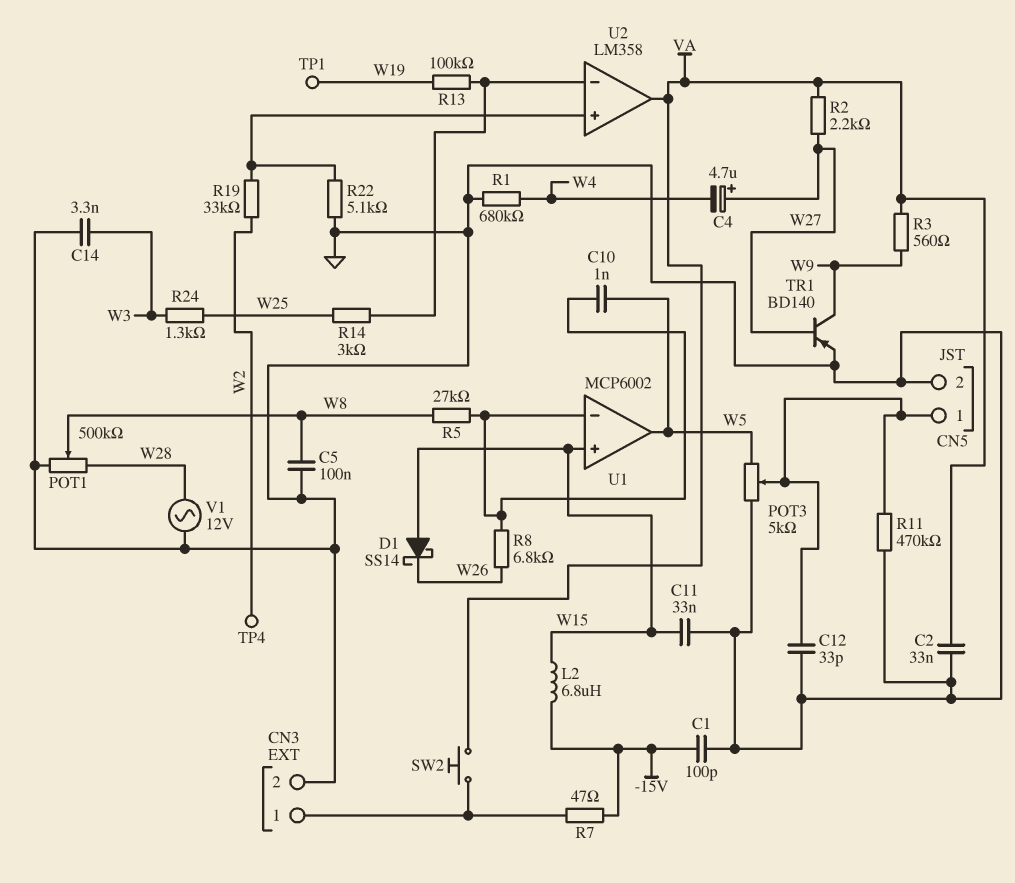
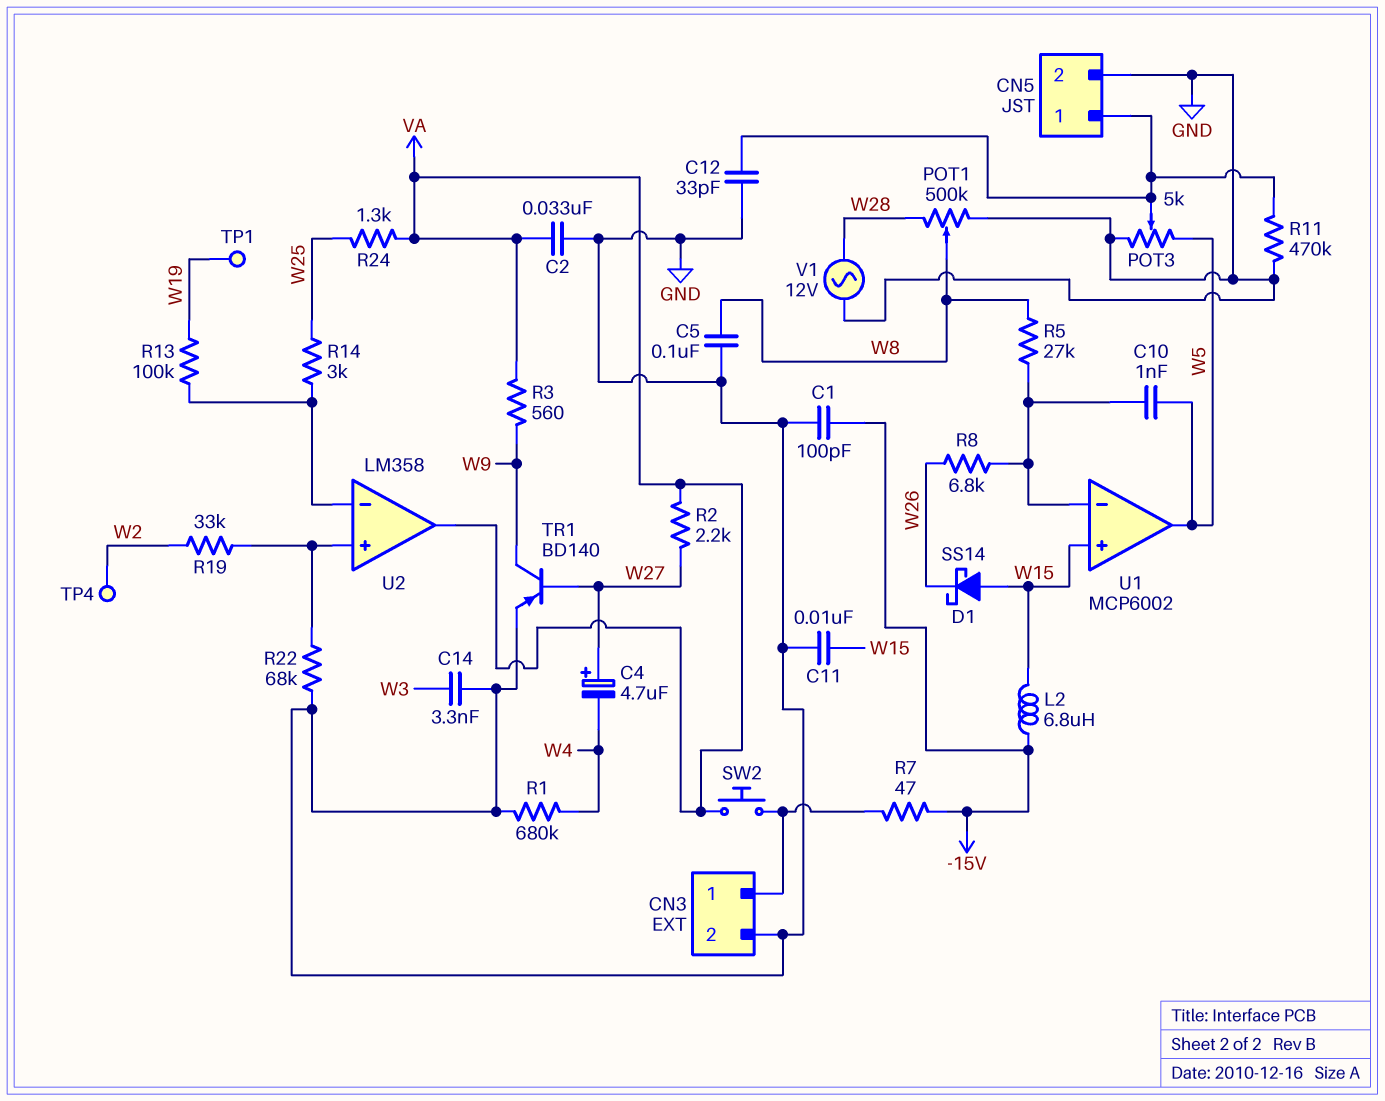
C11: 33nF (GND, W15) -> 10nF (GND, W15)
R22: 5.1k (GND, U2/in+) -> 68k (GND, U2/in+)
R24: 1.3k (W3, W25) -> 1.3k (VA, W25)

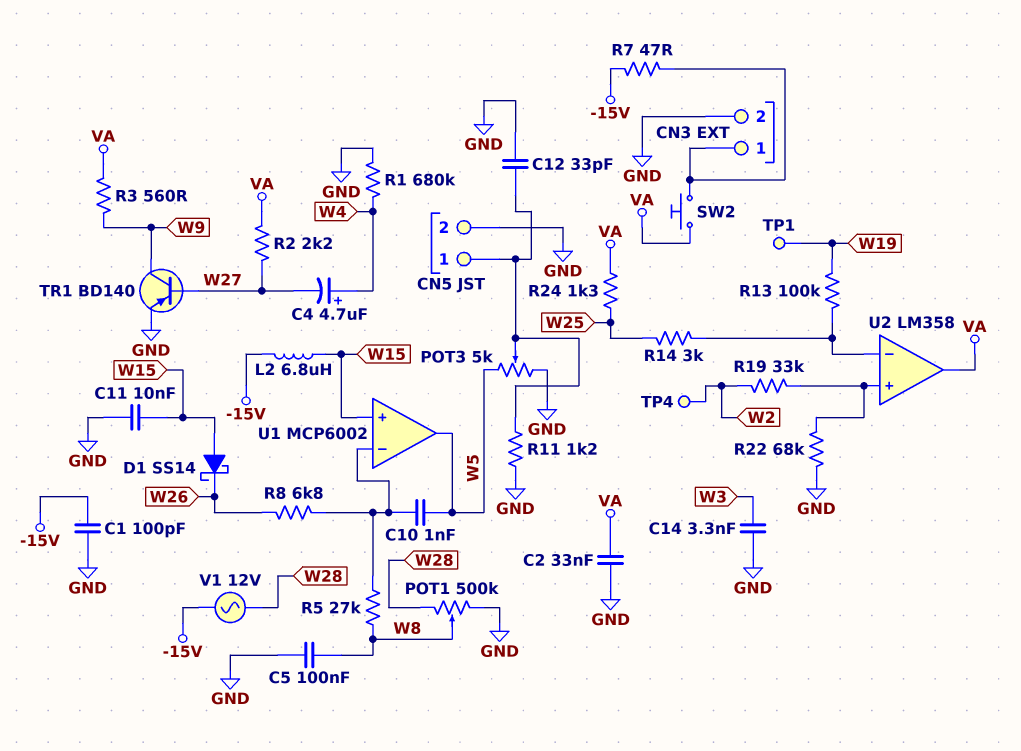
C4: 4.7uF (plus W27, minus W4) -> 4.7uF (plus W4, minus W27)
R11: 470k (CN5/1, GND) -> 1.2k (CN5/1, GND)
V1: AC 12V (GND, W28) -> AC 12V (-15V, W28)

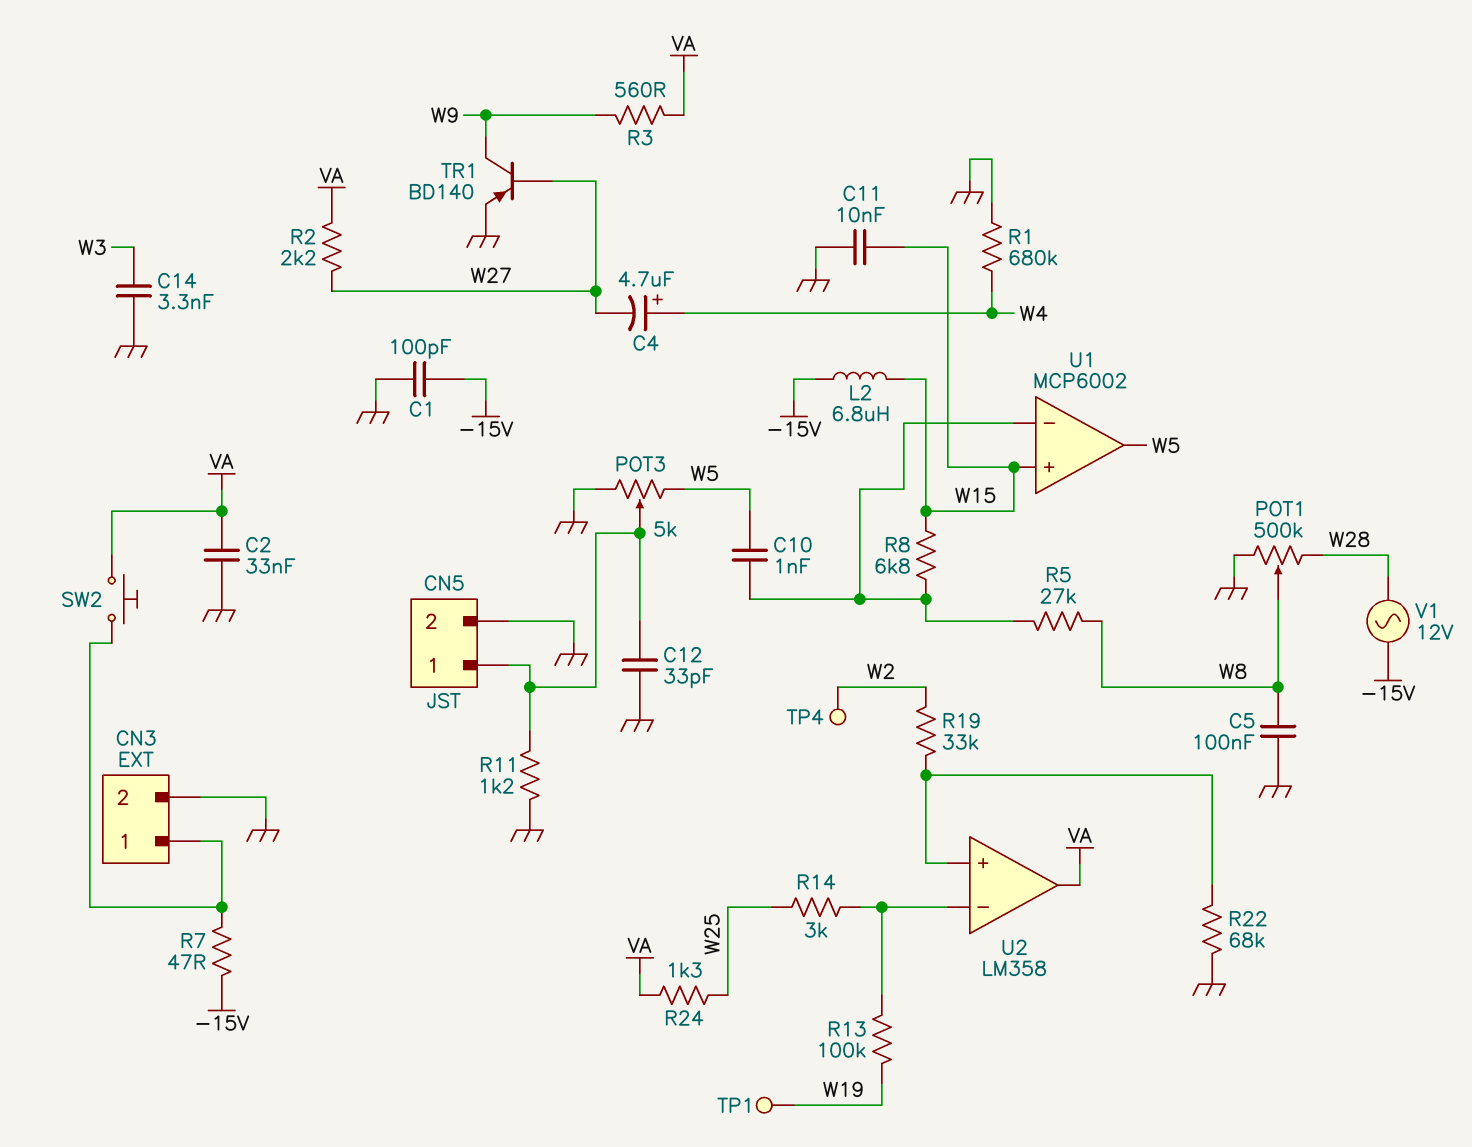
D1: schottky SS14 (A W15, K W26) -> none
R8: 6.8k (U1/in-, W26) -> 6.8k (U1/in-, W15)

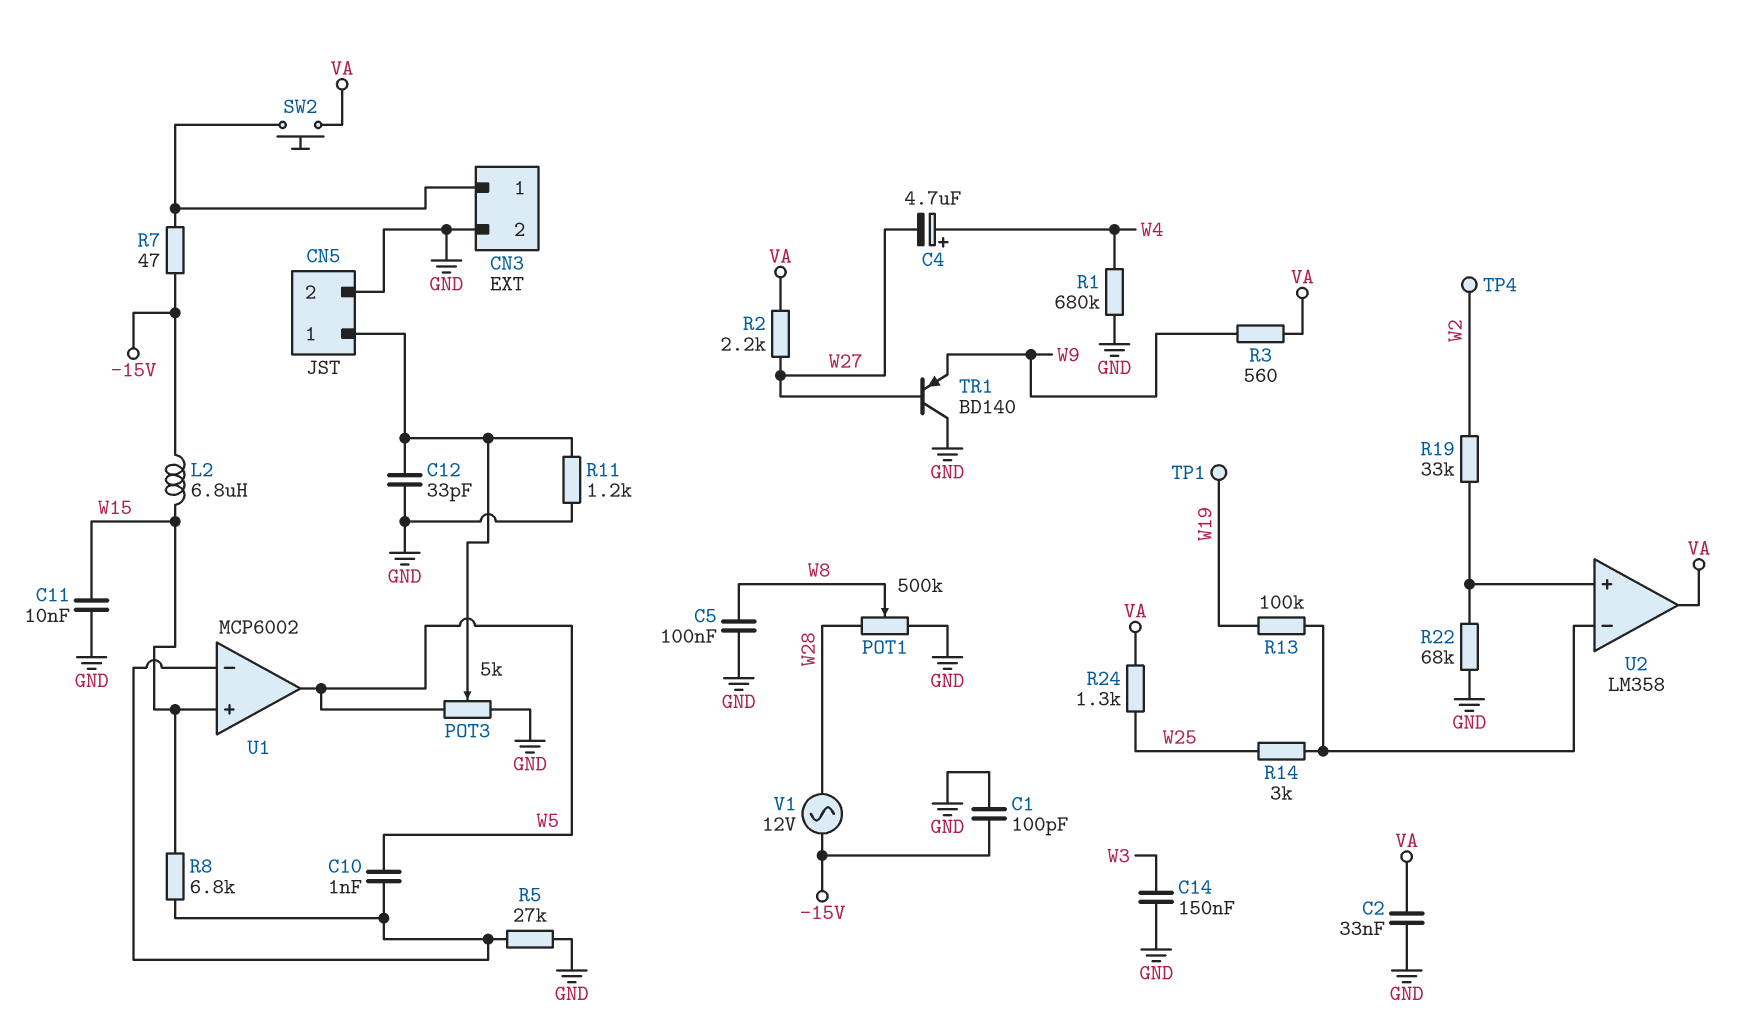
C14: 3.3nF (GND, W3) -> 150nF (GND, W3)
R5: 27k (U1/in-, W8) -> 27k (GND, U1/in-)
TR1: PNP BD140 (B W27, C W9, E GND) -> PNP BD140 (B W27, C GND, E W9)

